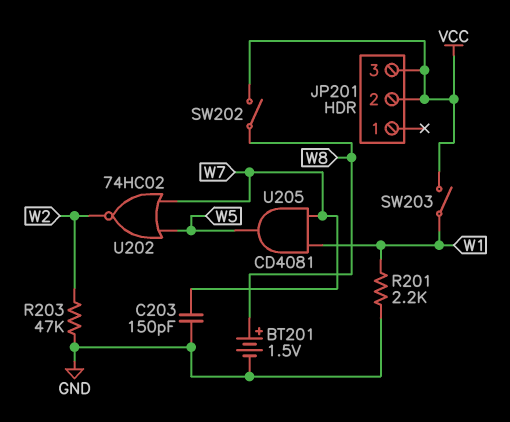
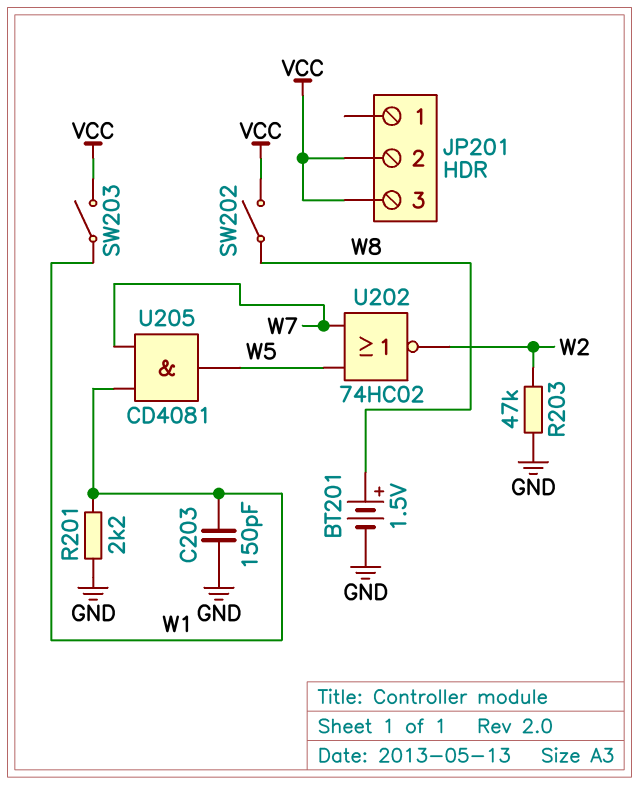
C203: 150pF (GND, W7) -> 150pF (GND, W1)

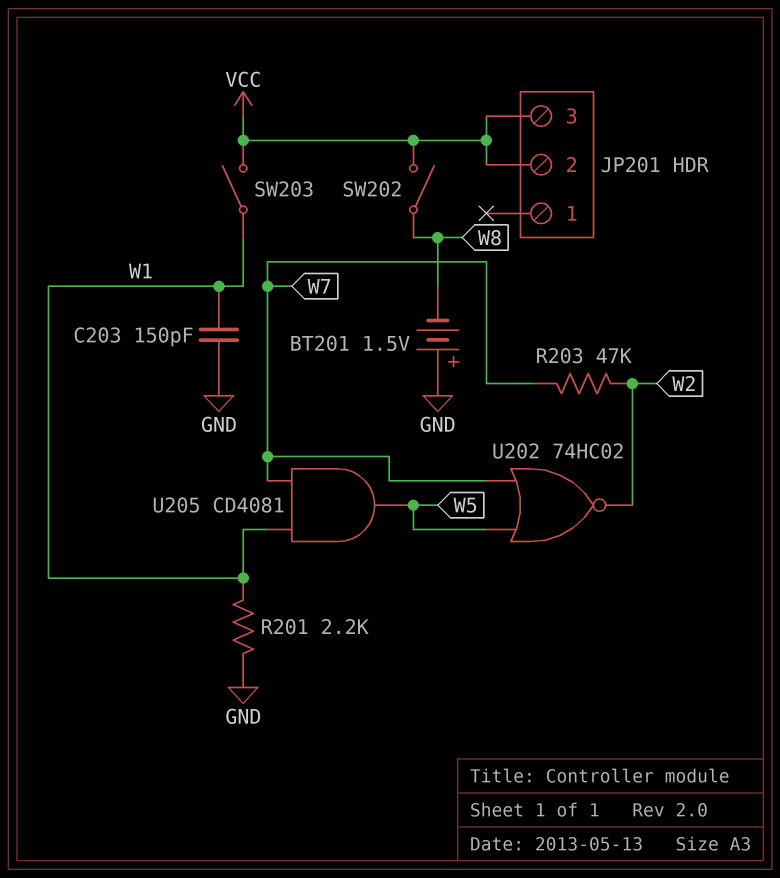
BT201: 1.5V (plus W8, minus GND) -> 1.5V (plus GND, minus W8)
R203: 47k (GND, W2) -> 47k (W2, W7)

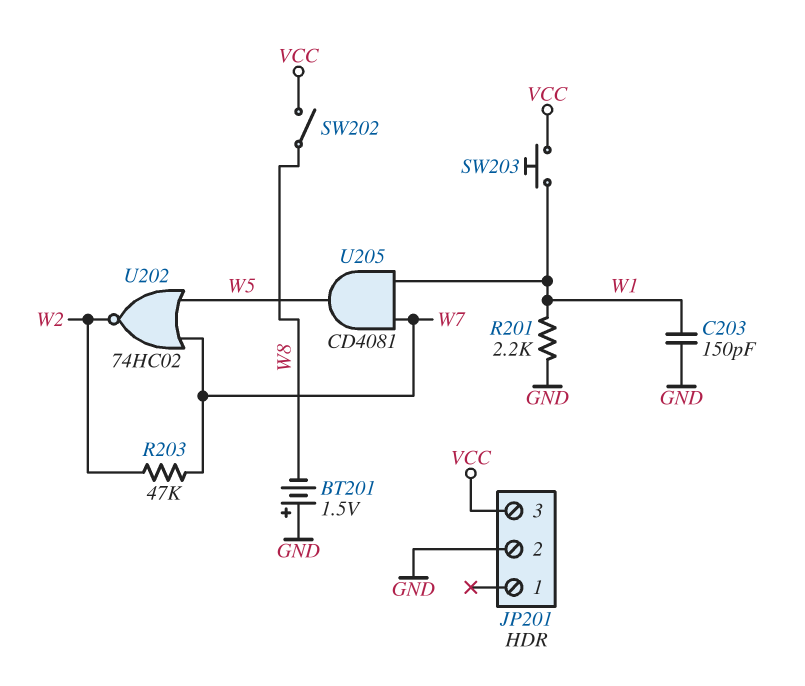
JP201 pin 2: VCC -> GND
SW203: switch (VCC, W1) -> button (VCC, W1)

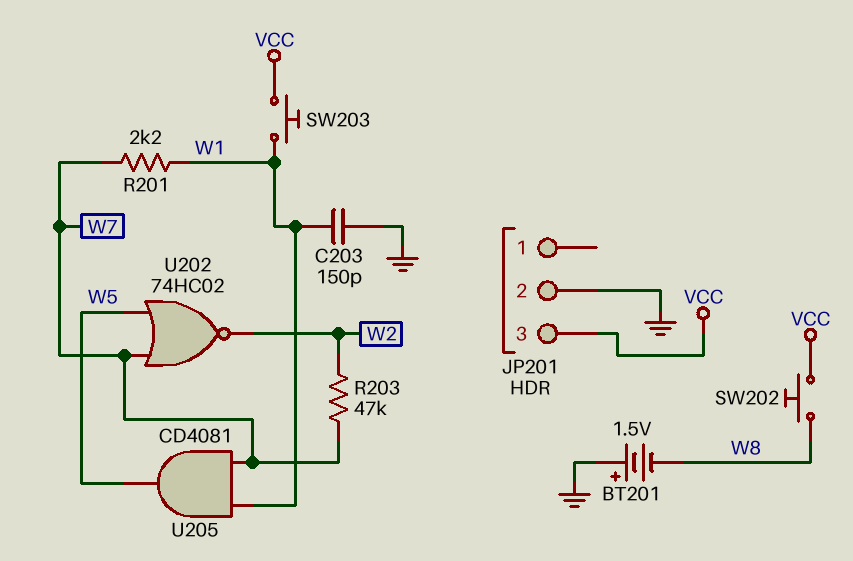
R201: 2.2k (GND, W1) -> 2.2k (W1, W7)
SW202: switch (VCC, W8) -> button (VCC, W8)

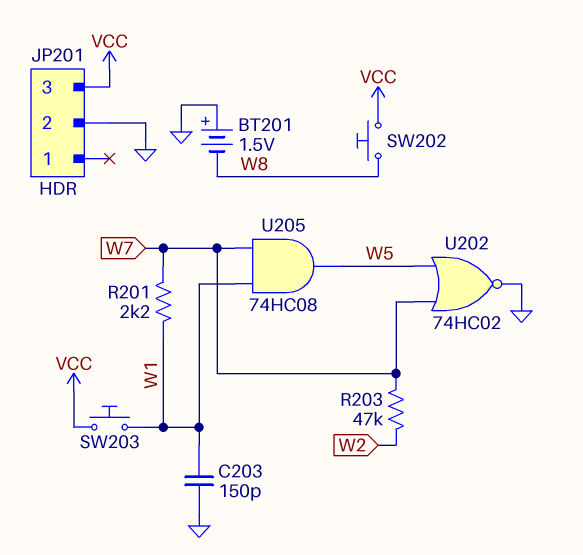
U202: NOR 74HC02 (in W5, in W7, out W2) -> NOR 74HC02 (in W5, in W7, out GND)
U205: AND CD4081 (in W1, in W7, out W5) -> AND 74HC08 (in W1, in W7, out W5)

